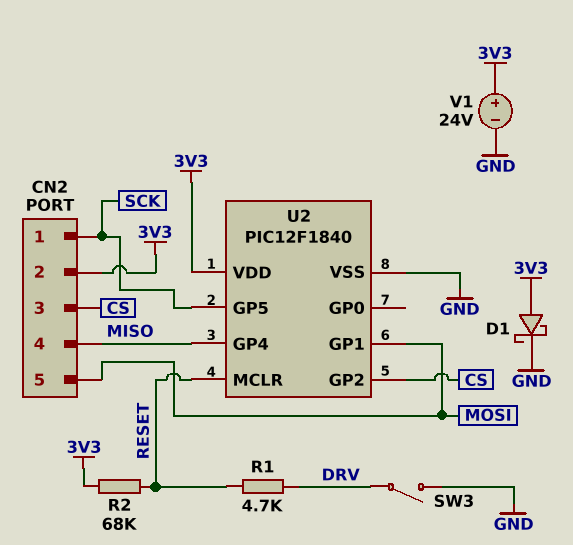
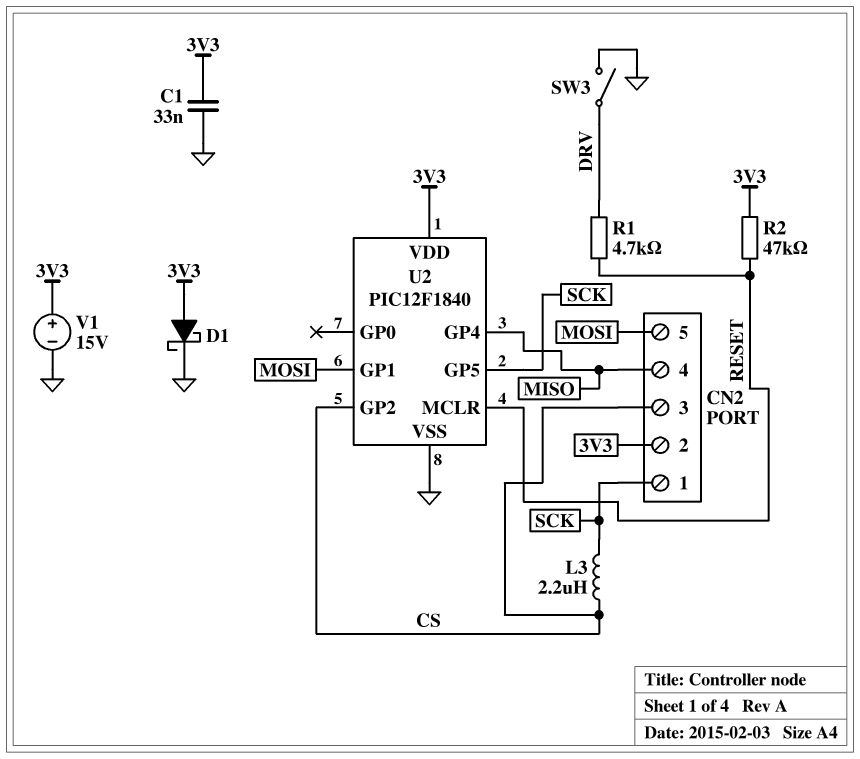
C1: none -> 33nF (3V3, GND)
L3: none -> 2.2uH (CS, SCK)
R2: 68k (3V3, RESET) -> 47k (3V3, RESET)
V1: 24V (plus 3V3, minus GND) -> 15V (plus 3V3, minus GND)

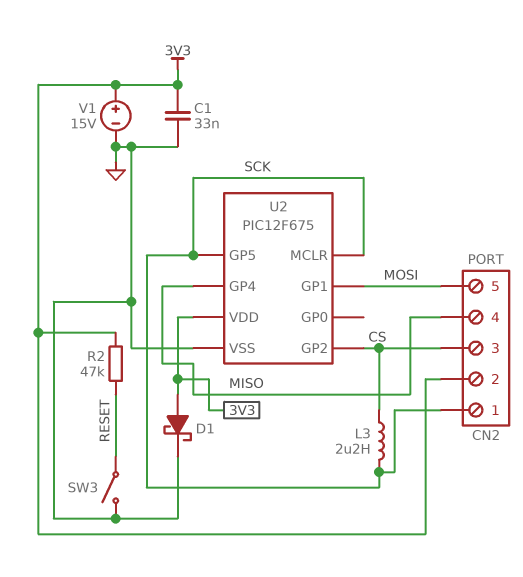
R1: 4.7k (DRV, RESET) -> none
SW3: switch (DRV, GND) -> switch (GND, RESET)
U2: PIC12F1840 -> PIC12F675
U2 pin MCLR: RESET -> SCK

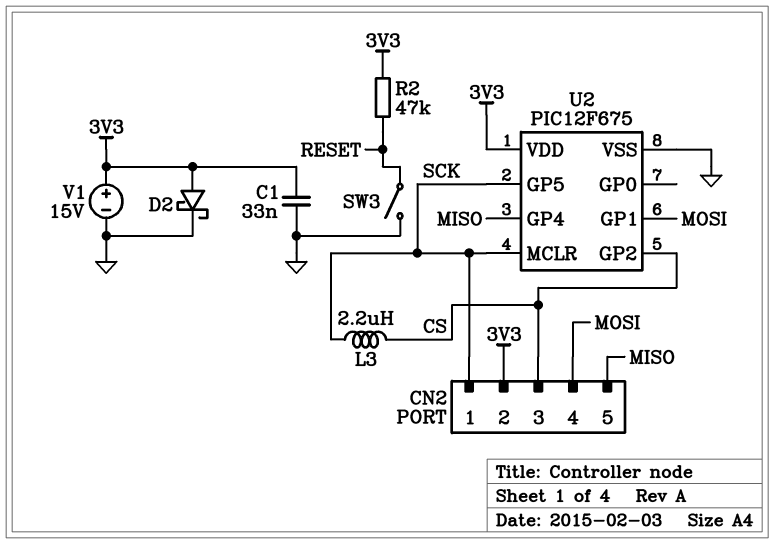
CN2 pin 4: MISO -> MOSI
CN2 pin 5: MOSI -> MISO
D1: schottky (A 3V3, K GND) -> none
D2: none -> schottky (A 3V3, K GND)

